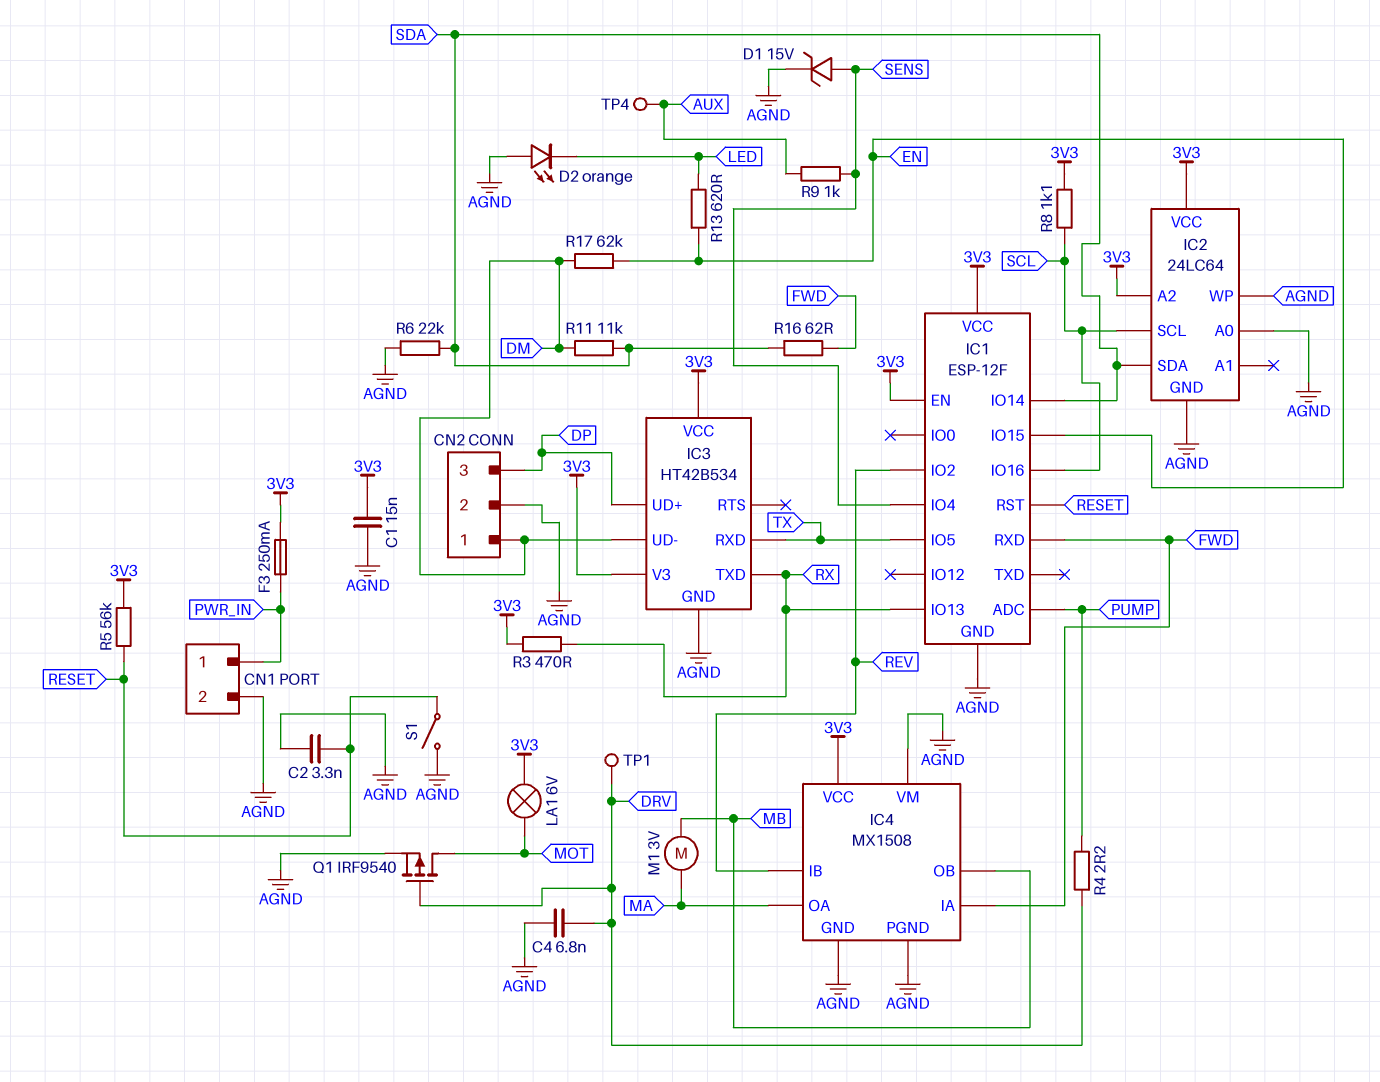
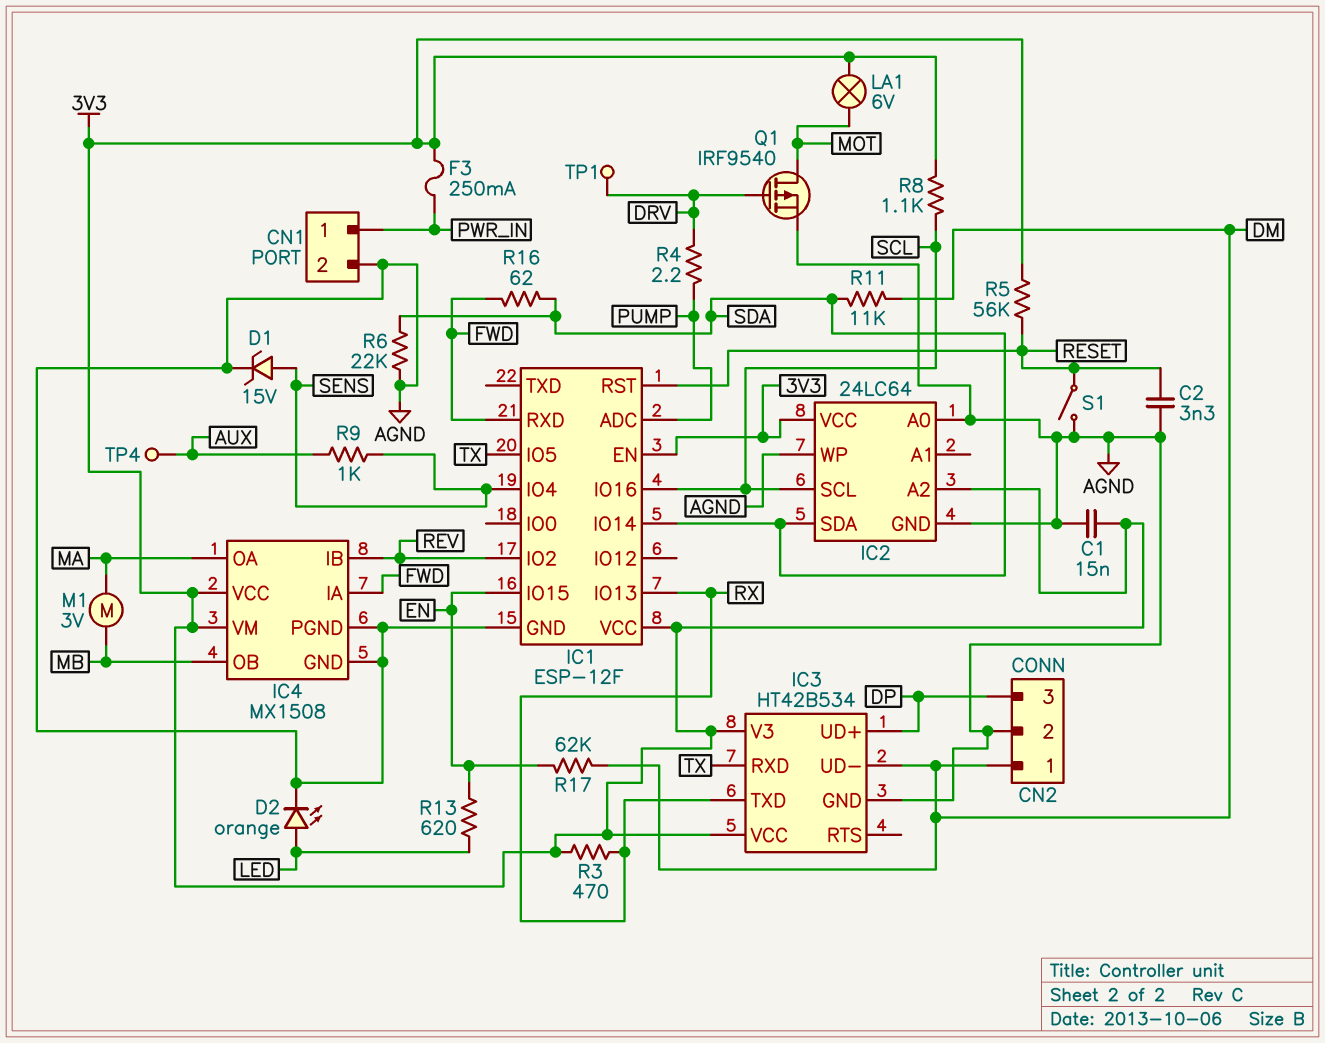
C4: 6.8nF (AGND, DRV) -> none
D2: LED orange (A AGND, K LED) -> LED orange (A LED, K AGND)
IC4 pin VM: AGND -> 3V3

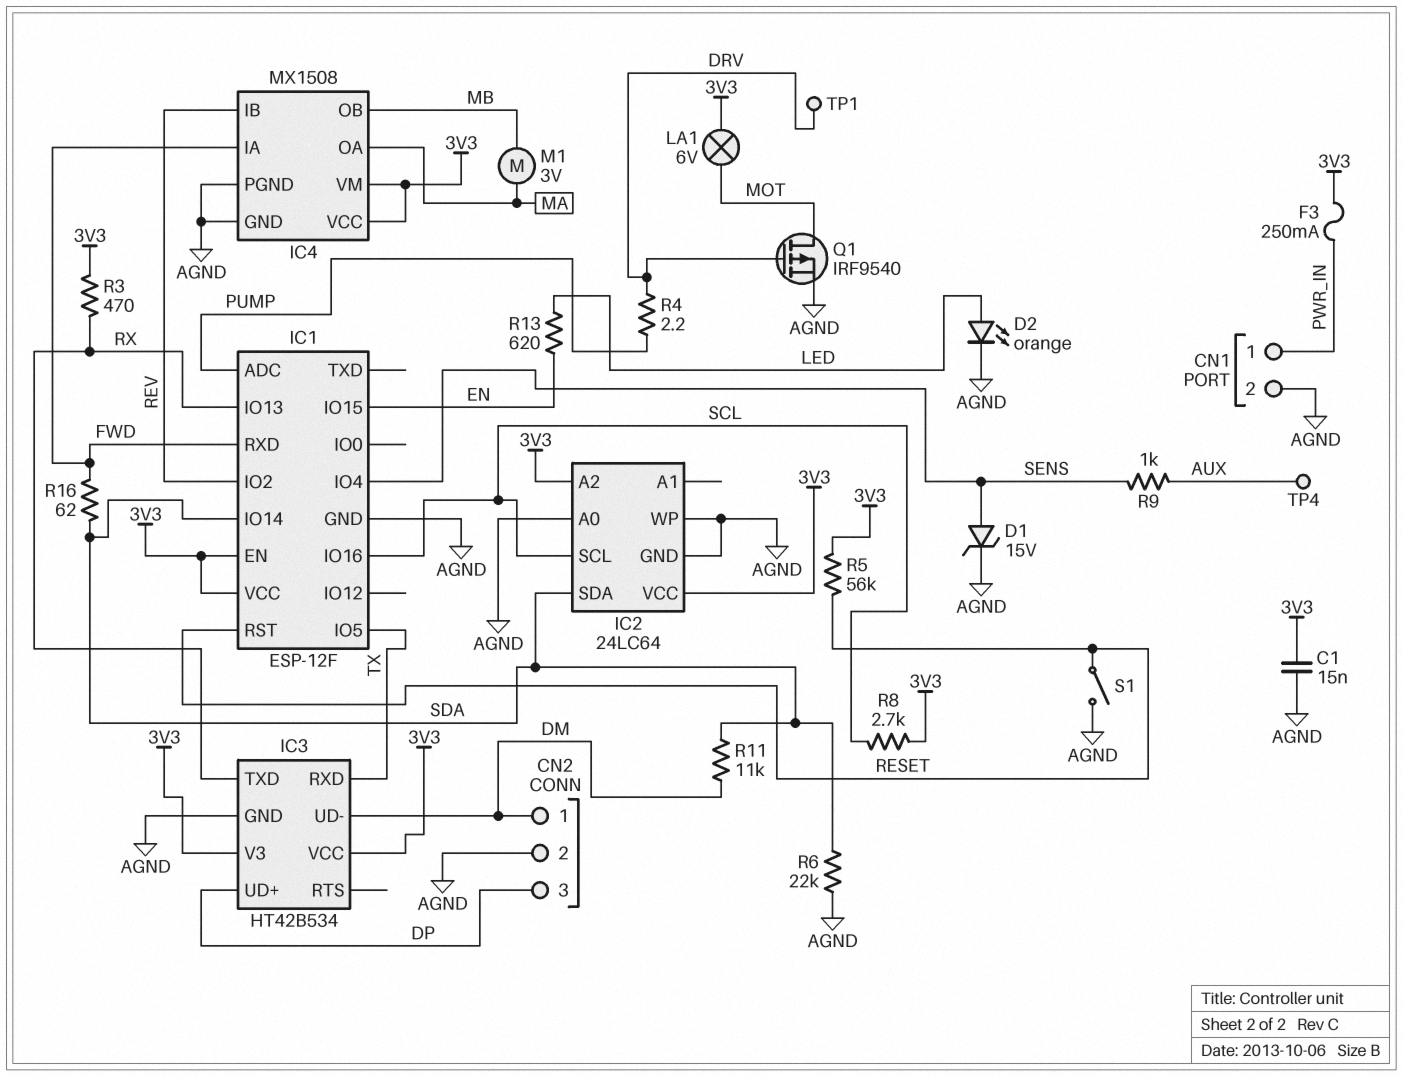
C2: 3.3nF (AGND, RESET) -> none
R8: 1.1k (3V3, SCL) -> 2.7k (3V3, SCL)
R17: 62k (DM, EN) -> none

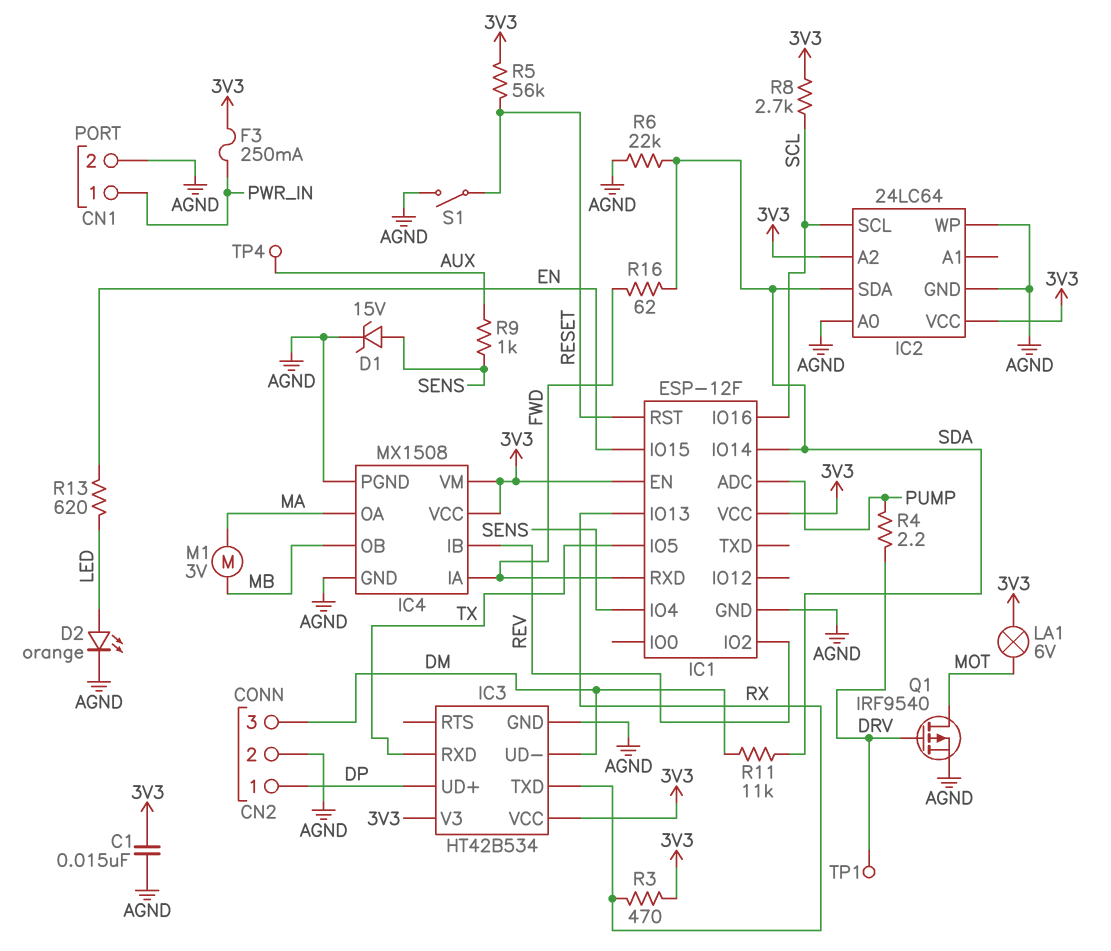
CN2 pin 1: DM -> DP
CN2 pin 3: DP -> DM

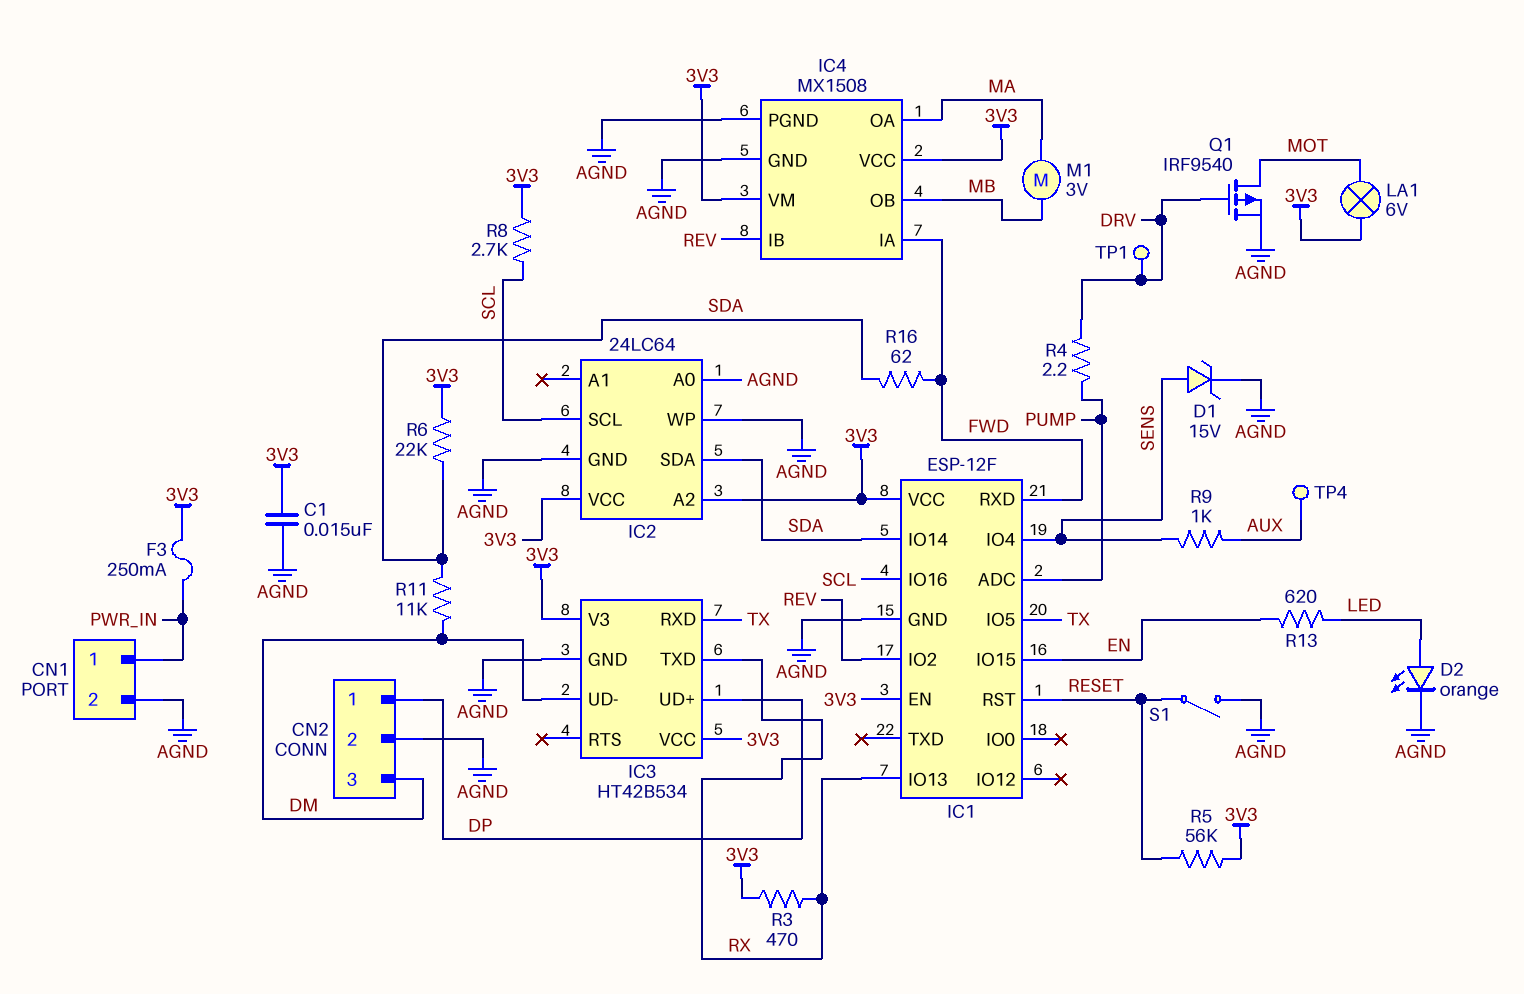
R6: 22k (AGND, SDA) -> 22k (3V3, SDA)

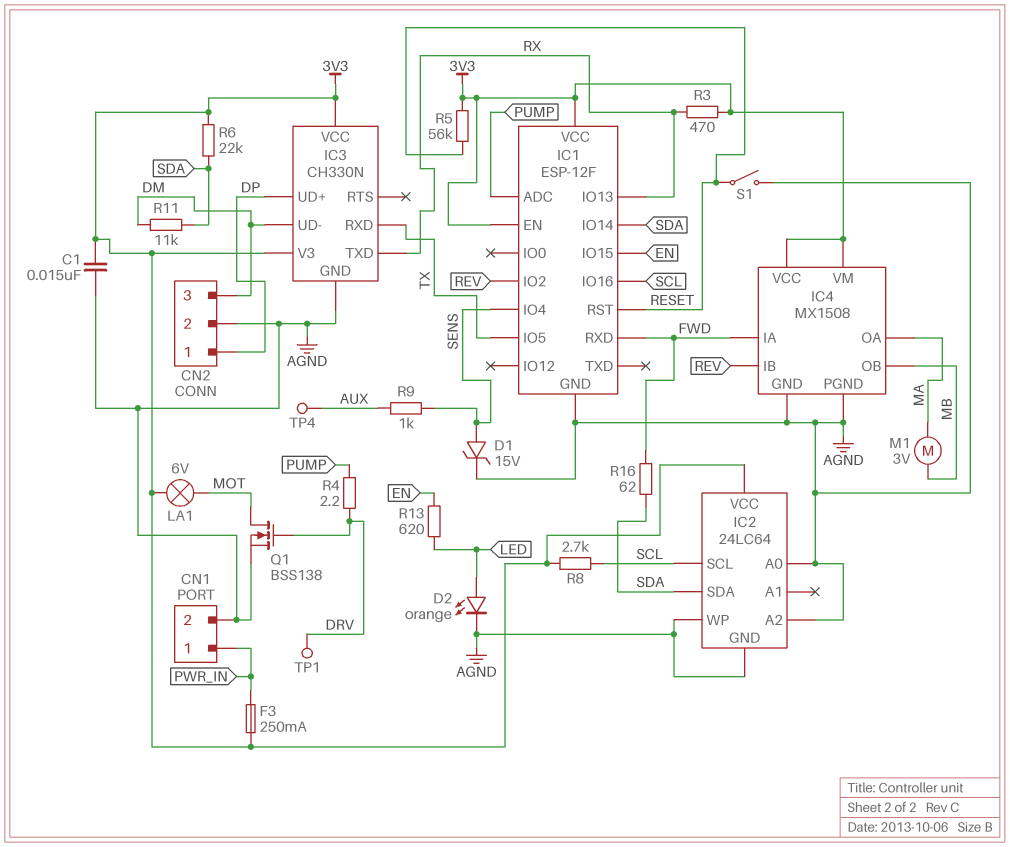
IC2 pin A2: 3V3 -> AGND
IC3: HT42B534 -> CH330N
Q1: PMOS IRF9540 (G DRV, D MOT, S AGND) -> NMOS BSS138 (G DRV, D MOT, S AGND)

